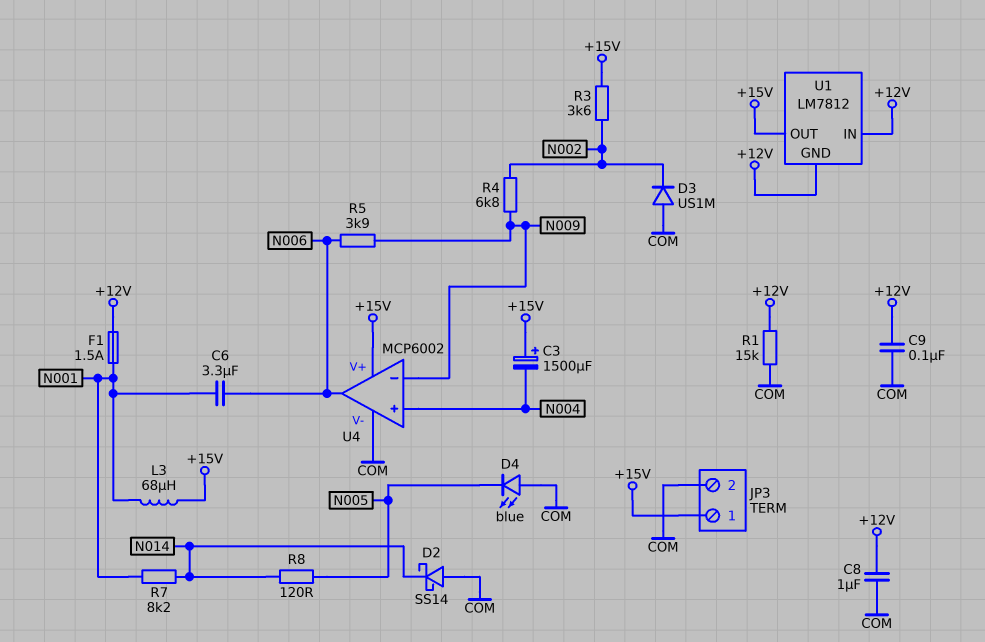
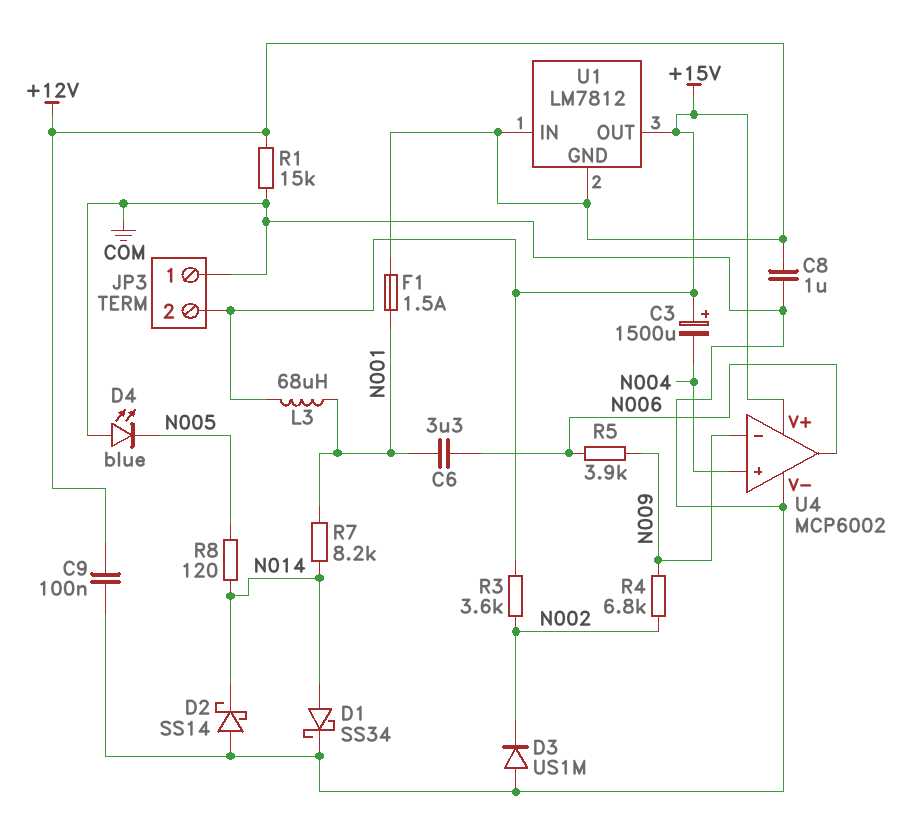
D1: none -> schottky SS34 (A N014, K COM)
JP3 pin 1: +15V -> COM
JP3 pin 2: COM -> +15V

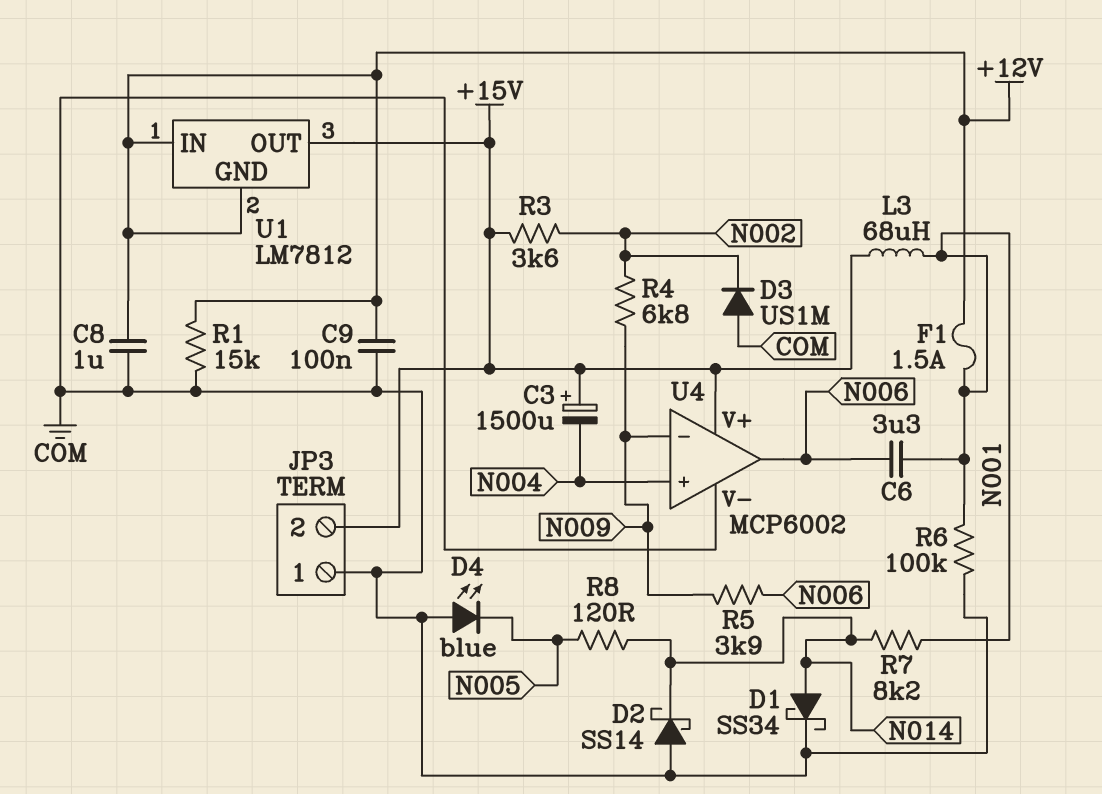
R6: none -> 100k (COM, N001)

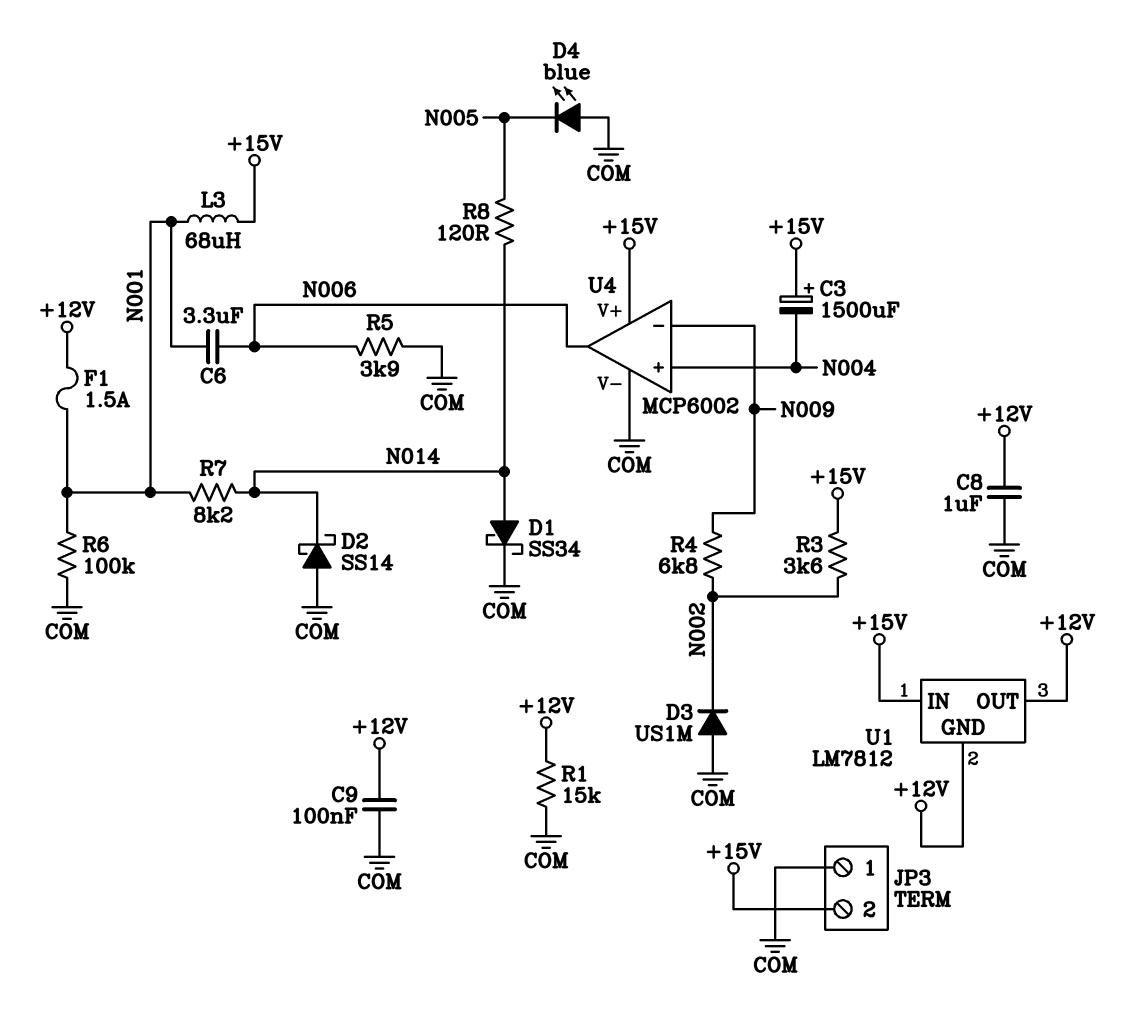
R5: 3.9k (N006, N009) -> 3.9k (COM, N006)
U1 pin IN: +12V -> +15V
U1 pin OUT: +15V -> +12V

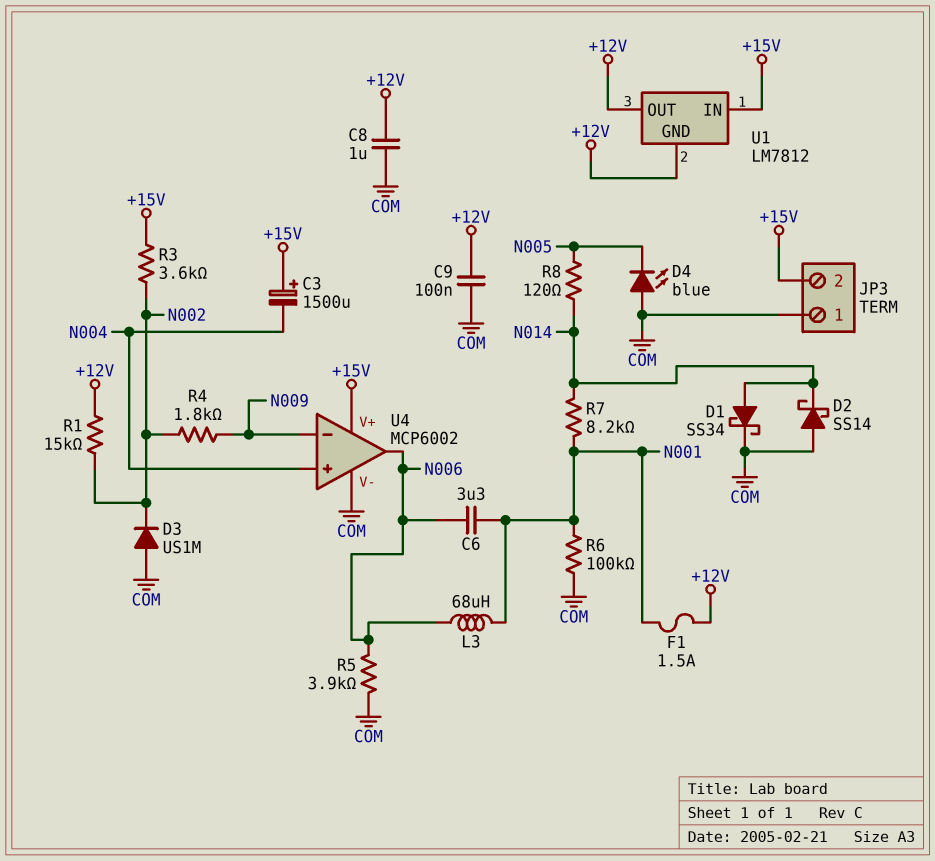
L3: 68uH (+15V, N001) -> 68uH (N001, N006)
R1: 15k (+12V, COM) -> 15k (+12V, N002)
R4: 6.8k (N002, N009) -> 1.8k (N002, N009)

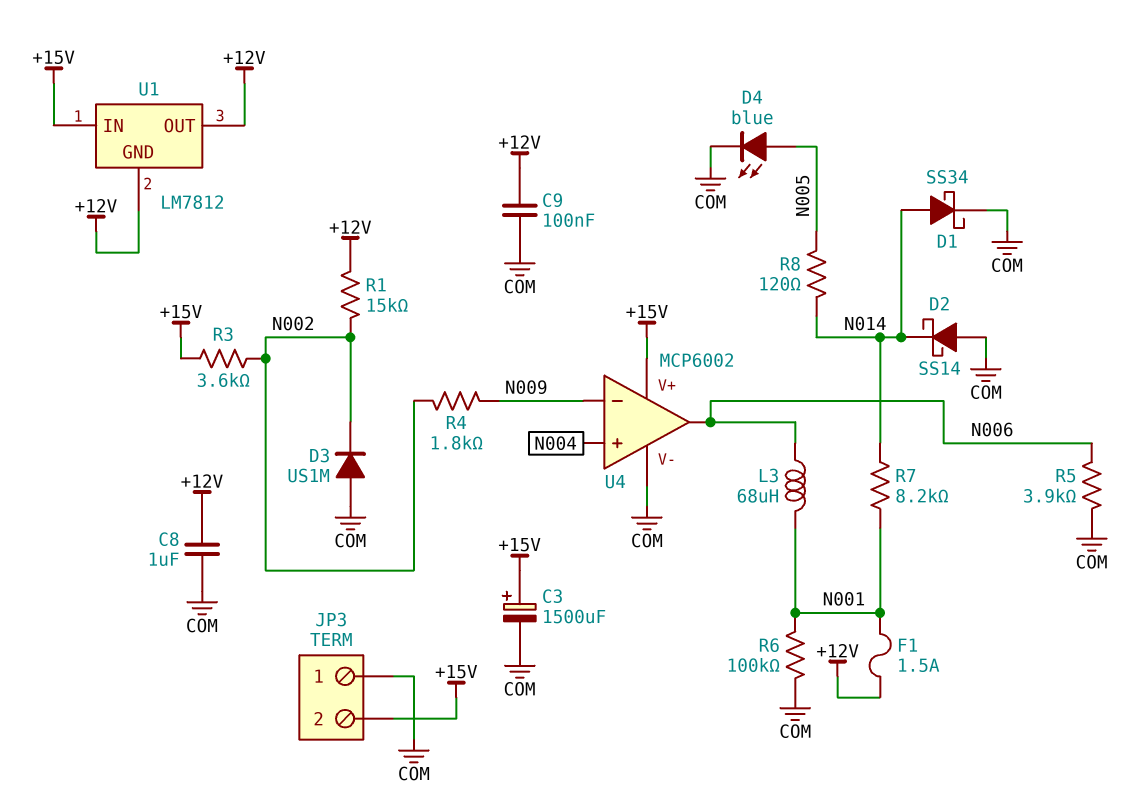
C3: 1500uF (plus +15V, minus N004) -> 1500uF (plus +15V, minus COM)
C6: 3.3uF (N001, N006) -> none
D4: LED blue (A COM, K N005) -> LED blue (A N005, K COM)

